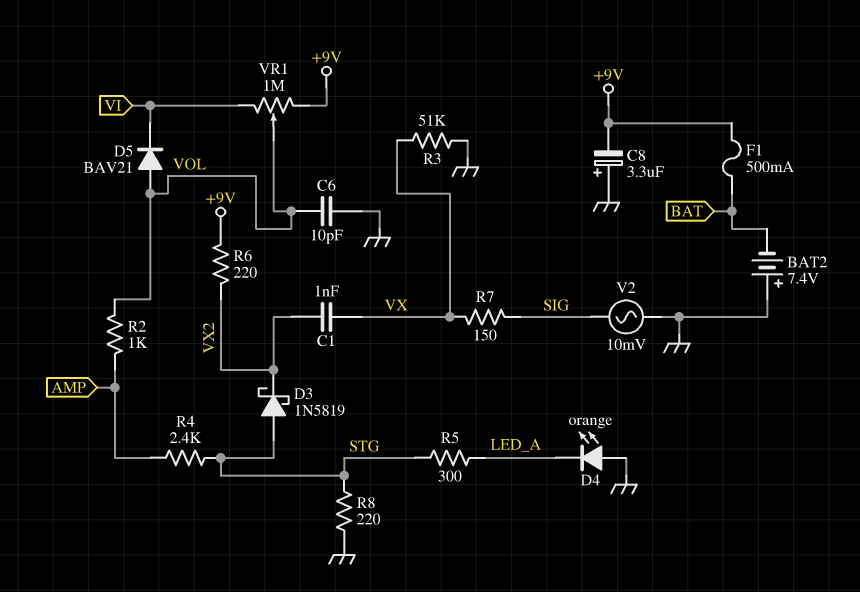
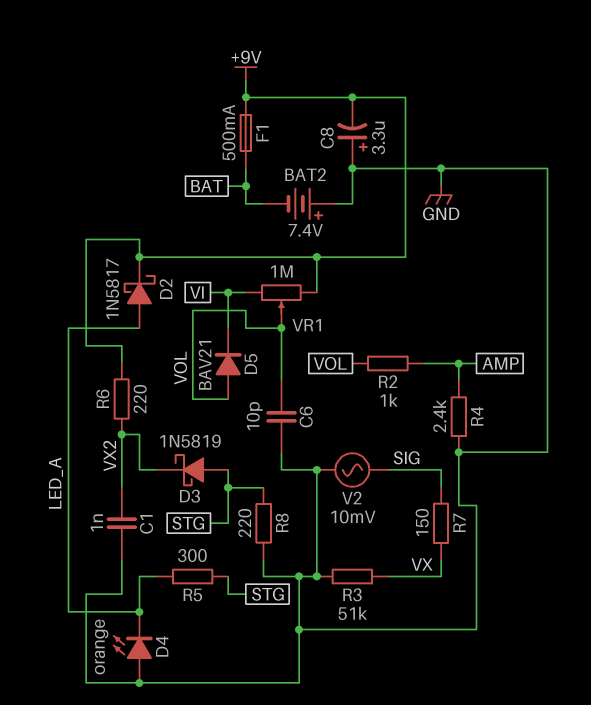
C1: 1nF (VX, VX2) -> 1nF (GND, VX2)
D2: none -> schottky 1N5817 (A LED_A, K +9V)
R4: 2.4k (AMP, STG) -> 2.4k (AMP, GND)

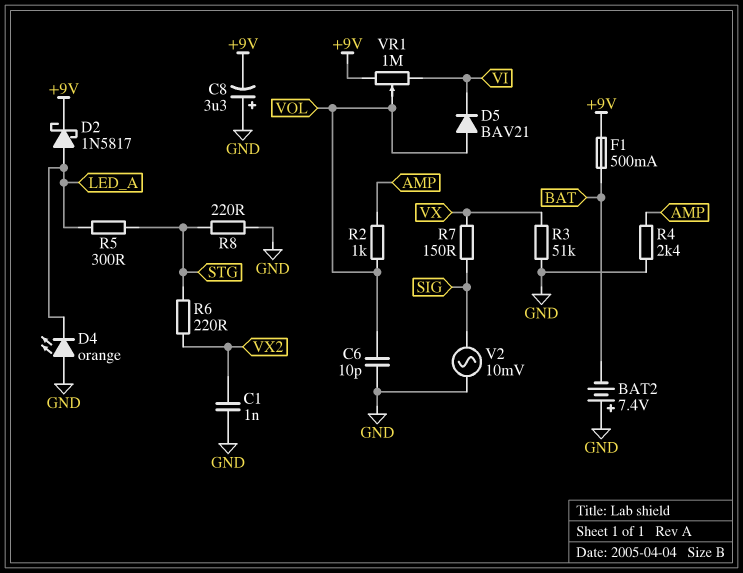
D3: schottky 1N5819 (A STG, K VX2) -> none
R6: 220 (+9V, VX2) -> 220 (STG, VX2)

